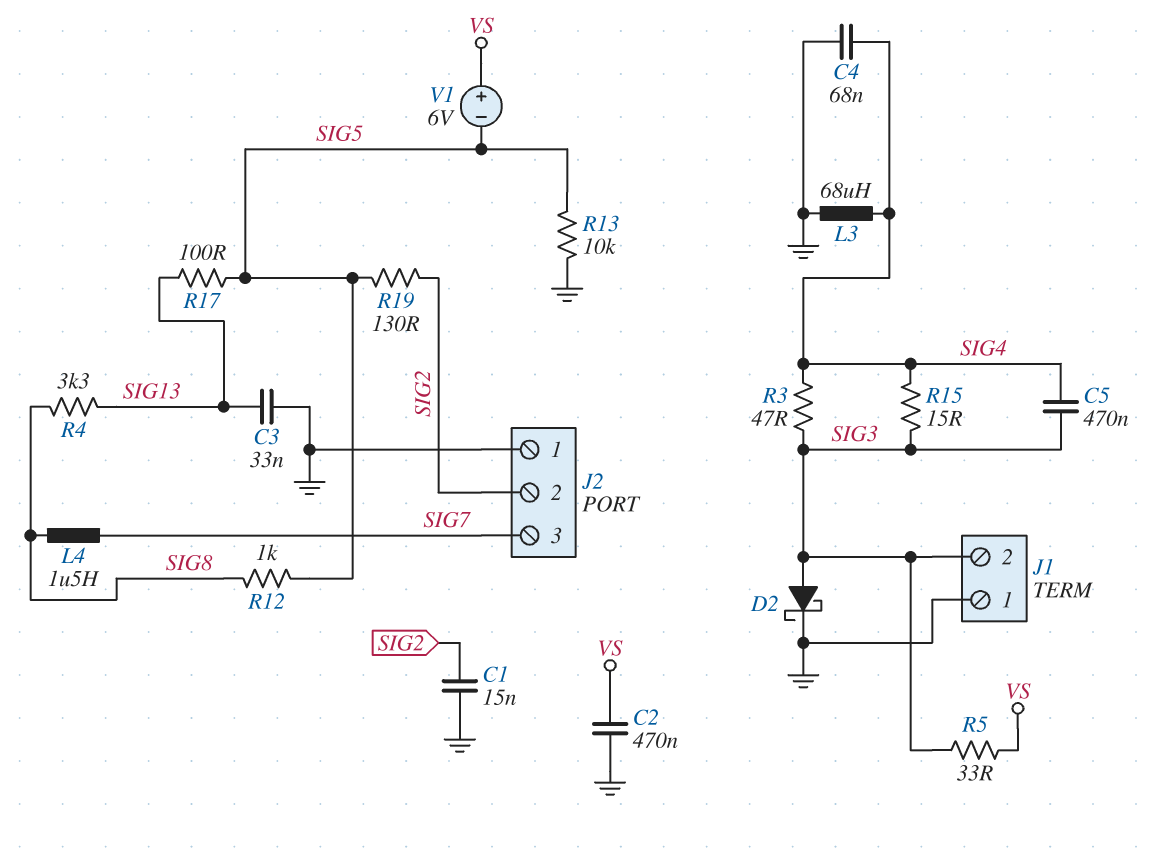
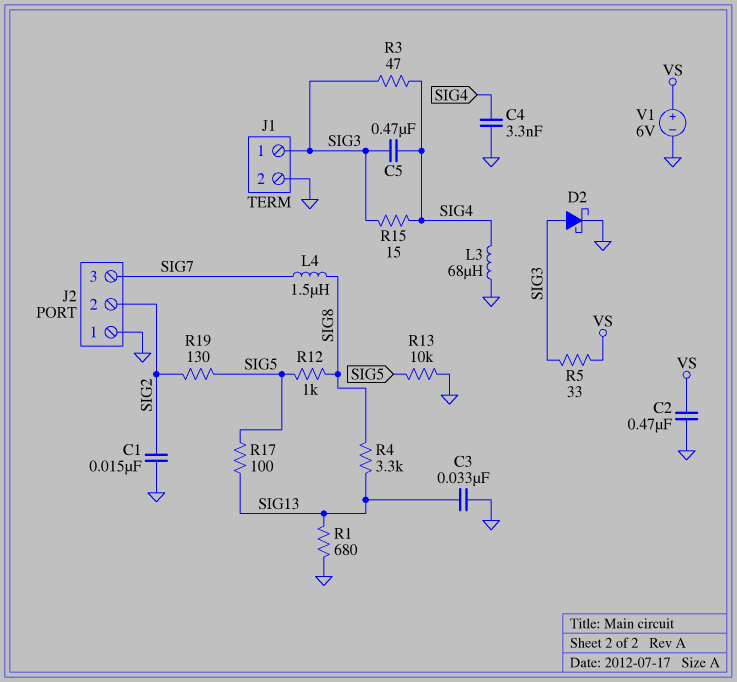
C4: 68nF (GND, SIG4) -> 3.3nF (GND, SIG4)
J1 pin 1: GND -> SIG3
J1 pin 2: SIG3 -> GND
R1: none -> 680 (GND, SIG13)
V1: 6V (plus VS, minus SIG5) -> 6V (plus VS, minus GND)

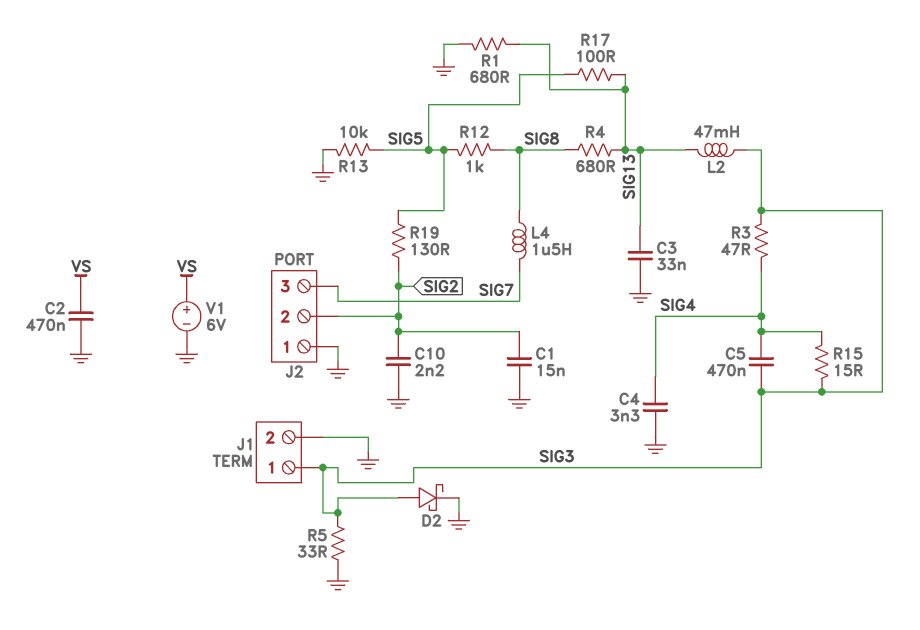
C10: none -> 2.2nF (GND, SIG2)
L2: none -> 47mH (SIG3, SIG13)
L3: 68uH (GND, SIG4) -> none
R4: 3.3k (SIG8, SIG13) -> 680 (SIG8, SIG13)
R5: 33 (SIG3, VS) -> 33 (GND, SIG3)

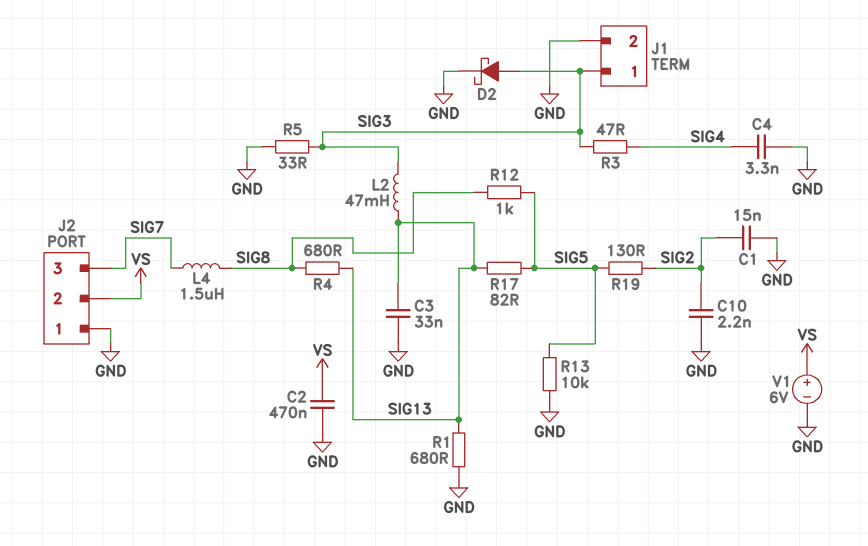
C5: 470nF (SIG3, SIG4) -> none
J2 pin 2: SIG2 -> VS
R15: 15 (SIG3, SIG4) -> none
R17: 100 (SIG5, SIG13) -> 82 (SIG5, SIG13)

